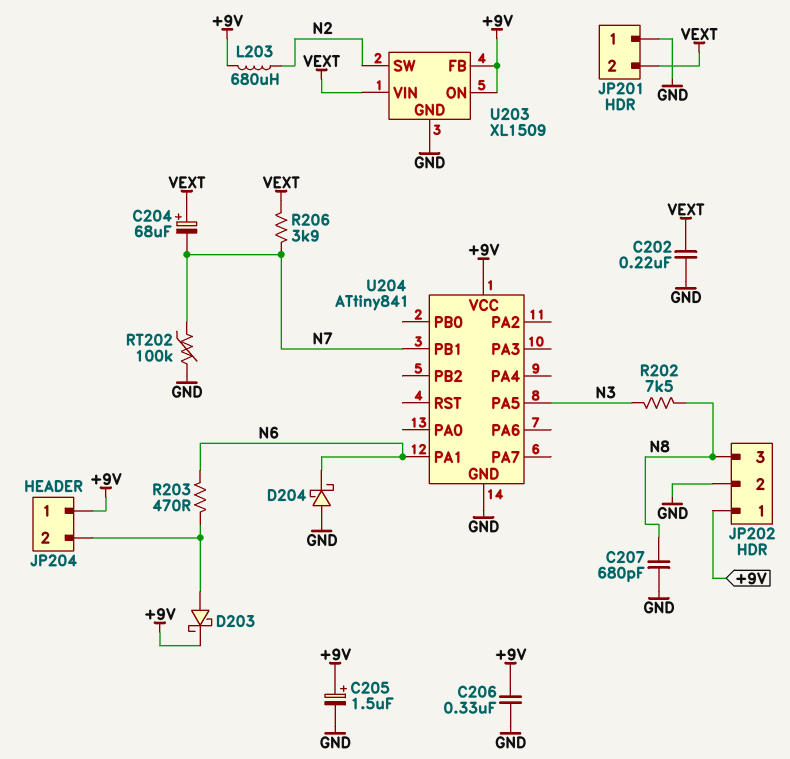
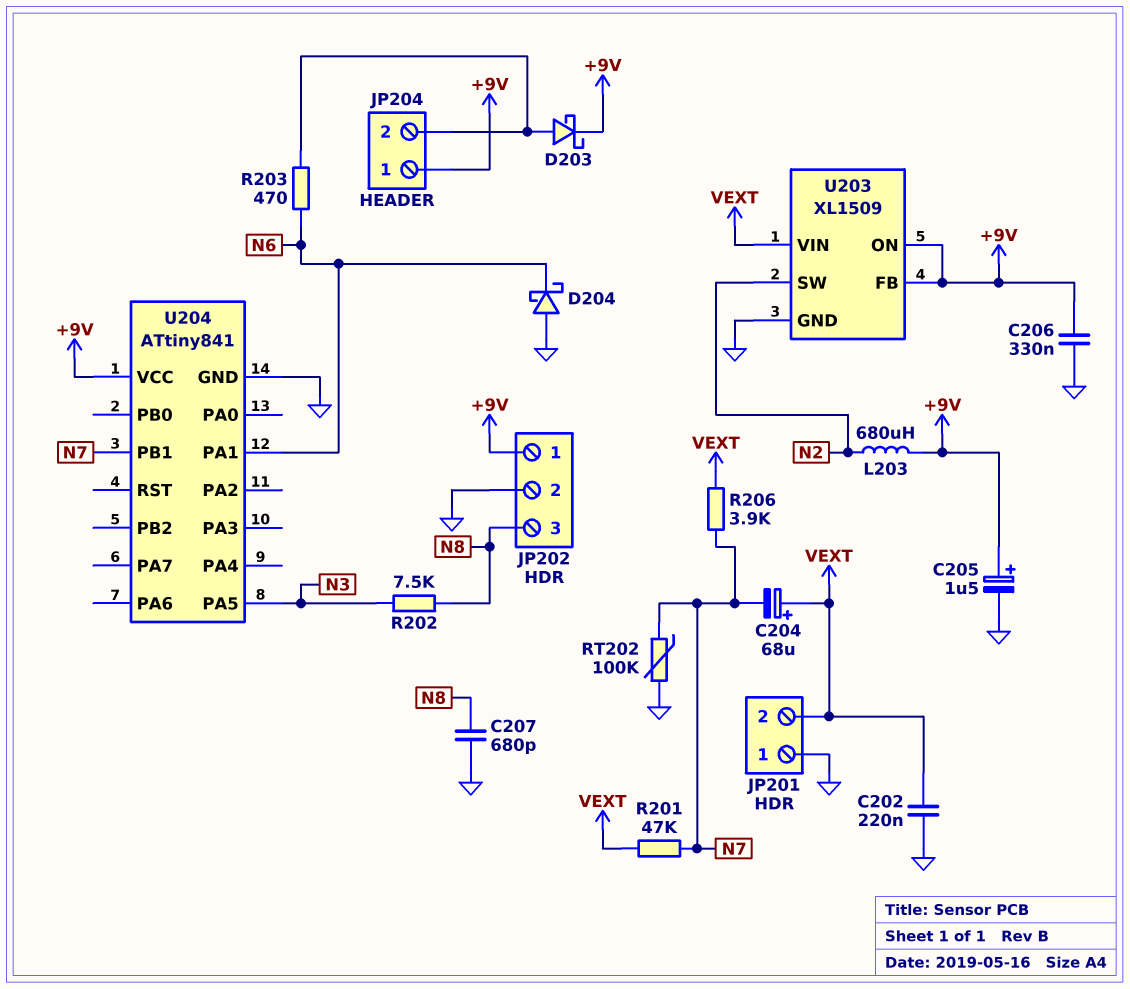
R201: none -> 47k (N7, VEXT)

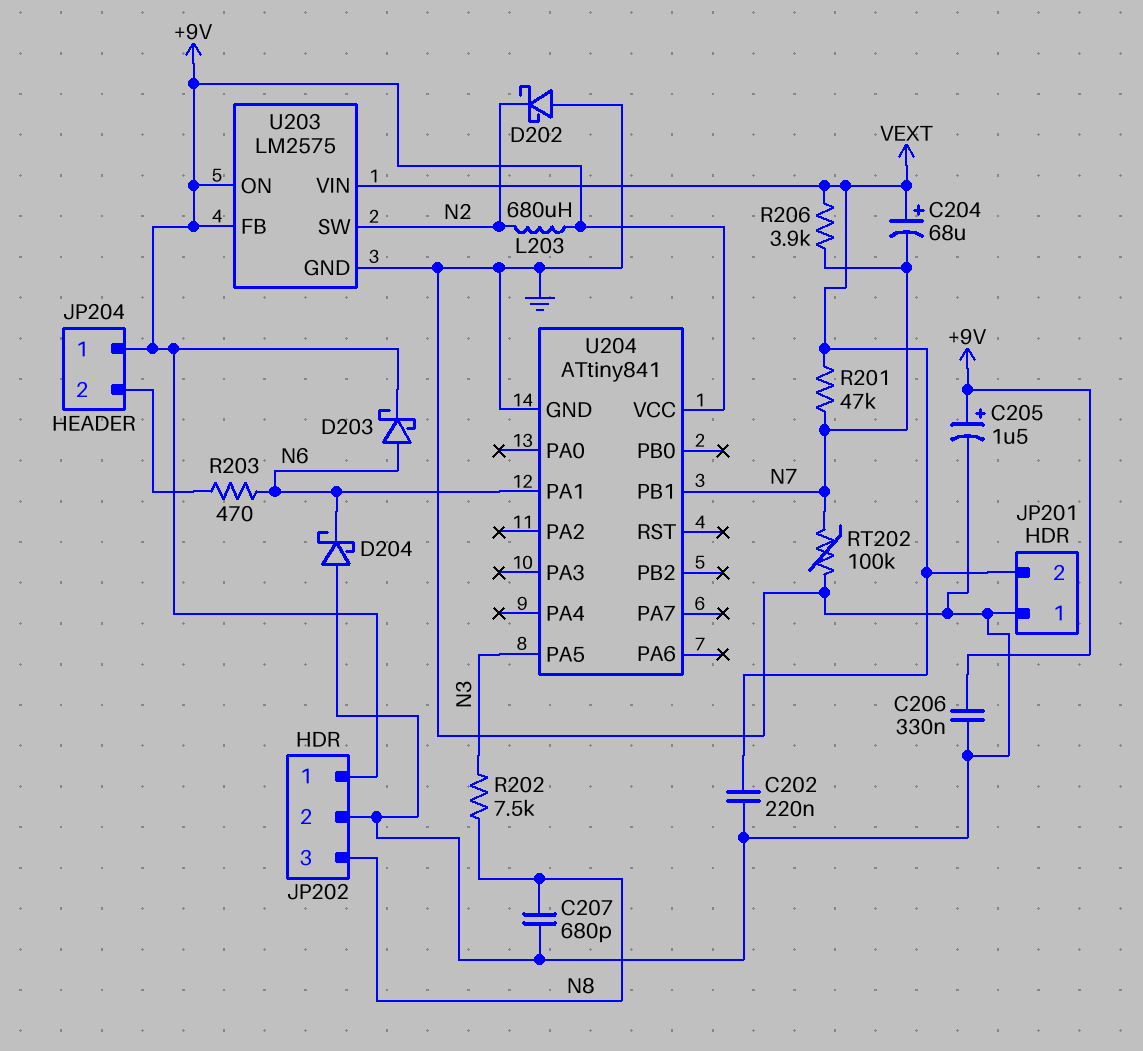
D202: none -> schottky (A GND, K N2)
D203: schottky (A JP204/2, K +9V) -> schottky (A N6, K +9V)
U203: XL1509 -> LM2575

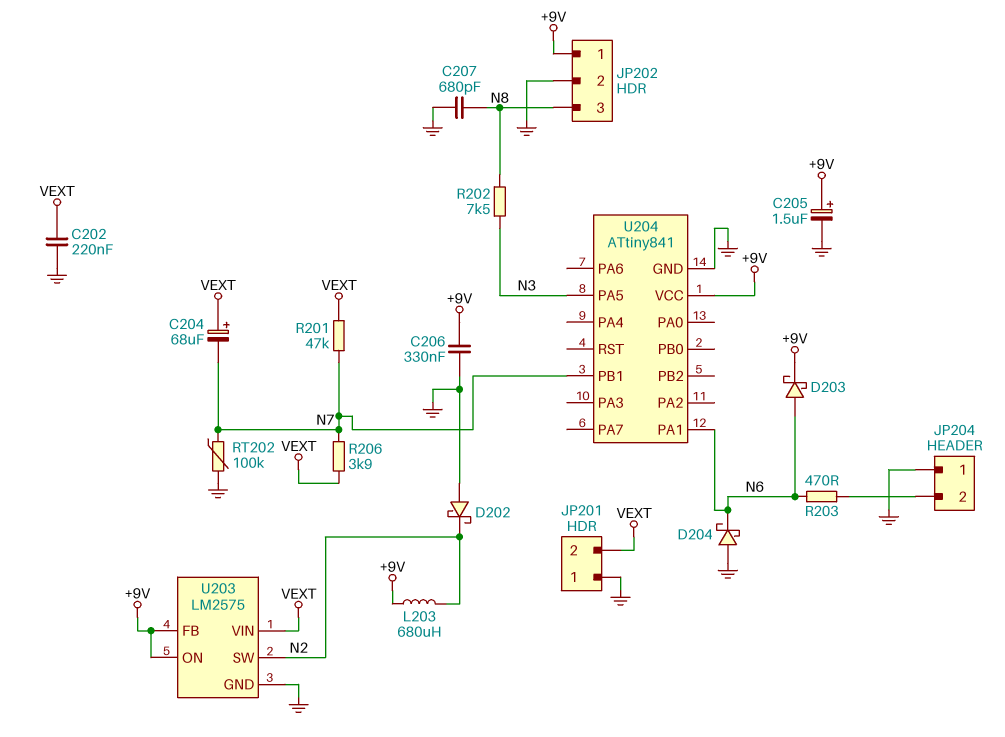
JP204 pin 1: +9V -> GND

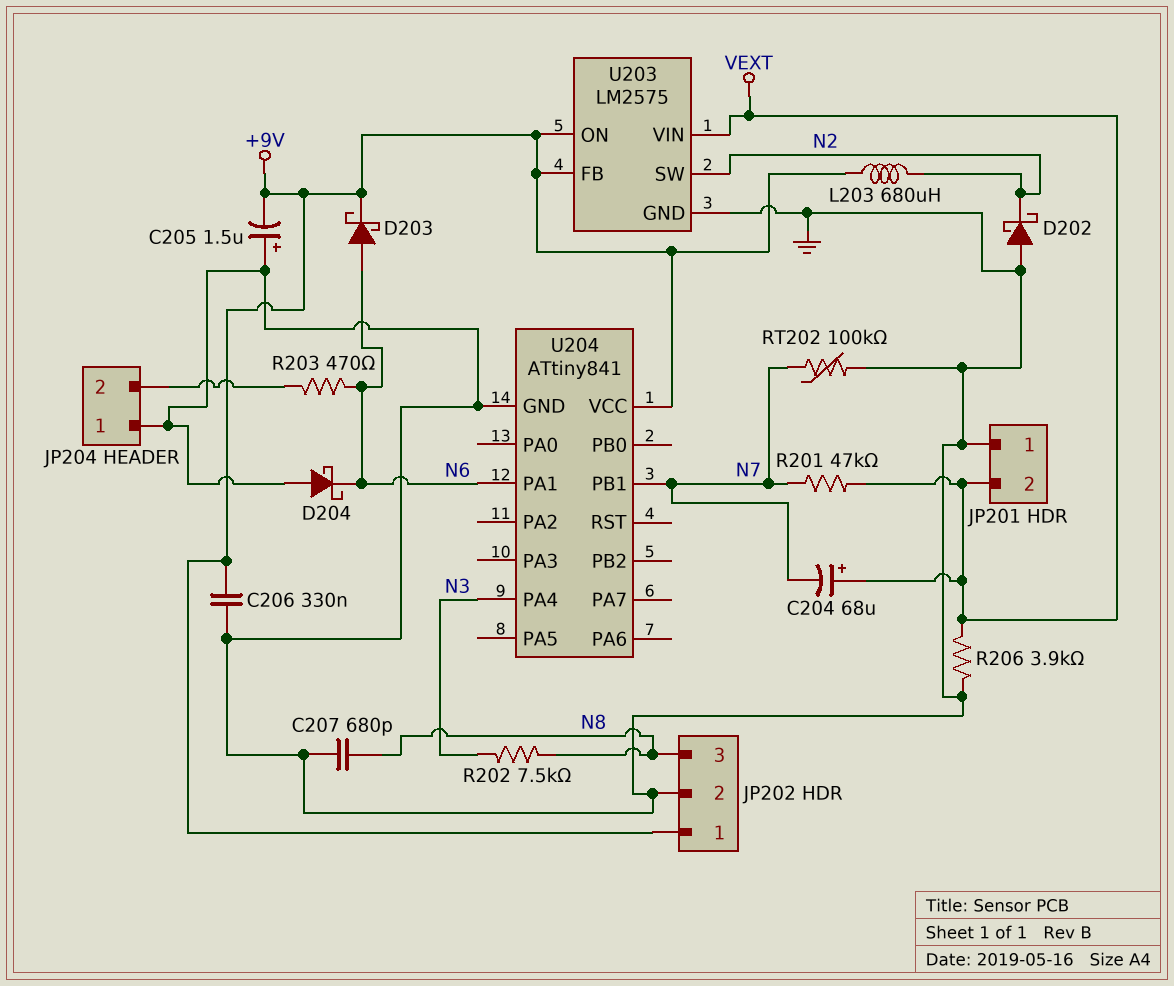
C202: 220nF (GND, VEXT) -> none
C205: 1.5uF (plus +9V, minus GND) -> 1.5uF (plus GND, minus +9V)
R206: 3.9k (N7, VEXT) -> 3.9k (GND, VEXT)
U204 pin PA4: none -> N3
U204 pin PA5: N3 -> none

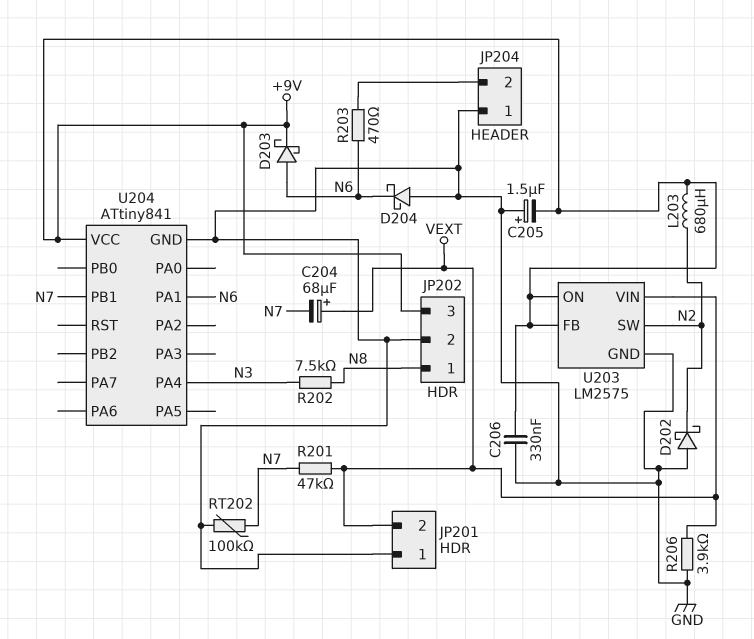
C207: 680pF (GND, N8) -> none
JP202 pin 1: +9V -> N8
JP202 pin 3: N8 -> +9V

